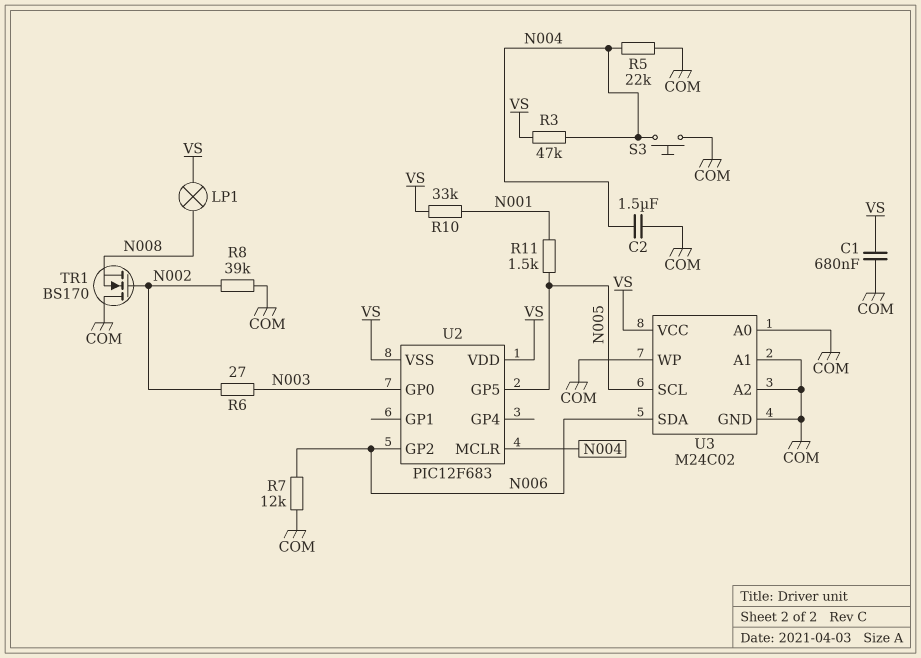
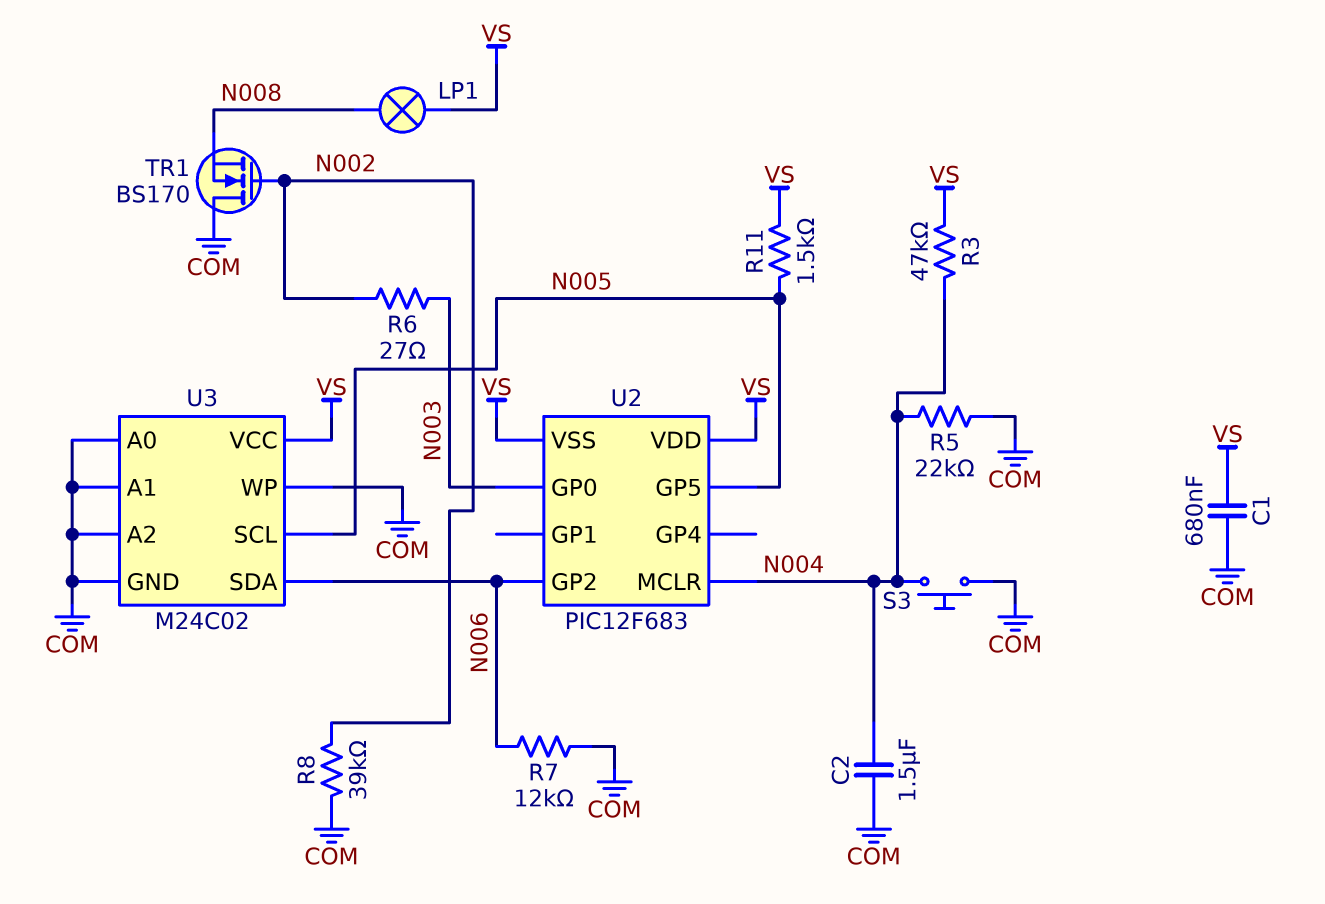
R10: 33k (N001, VS) -> none
R11: 1.5k (N001, N005) -> 1.5k (N005, VS)

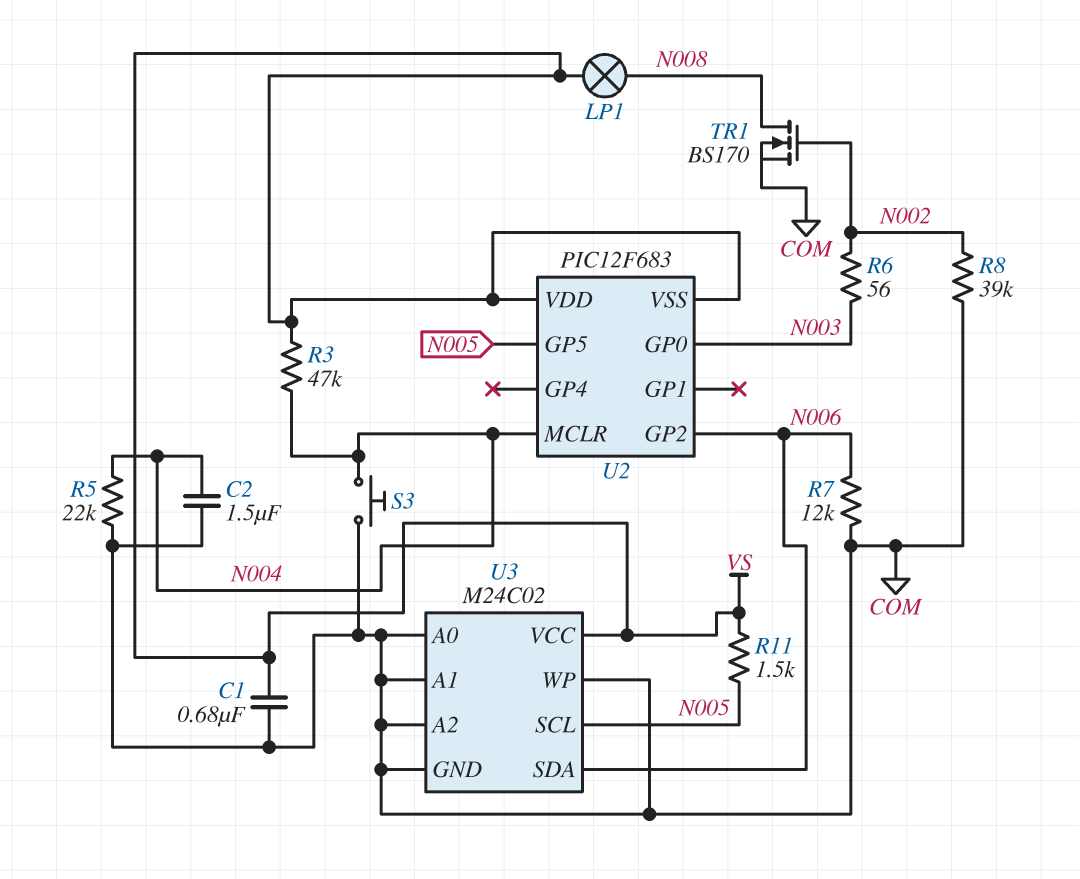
R6: 27 (N002, N003) -> 56 (N002, N003)
TR1: NMOS BS170 (G N002, D COM, S N008) -> NMOS BS170 (G N002, D N008, S COM)

